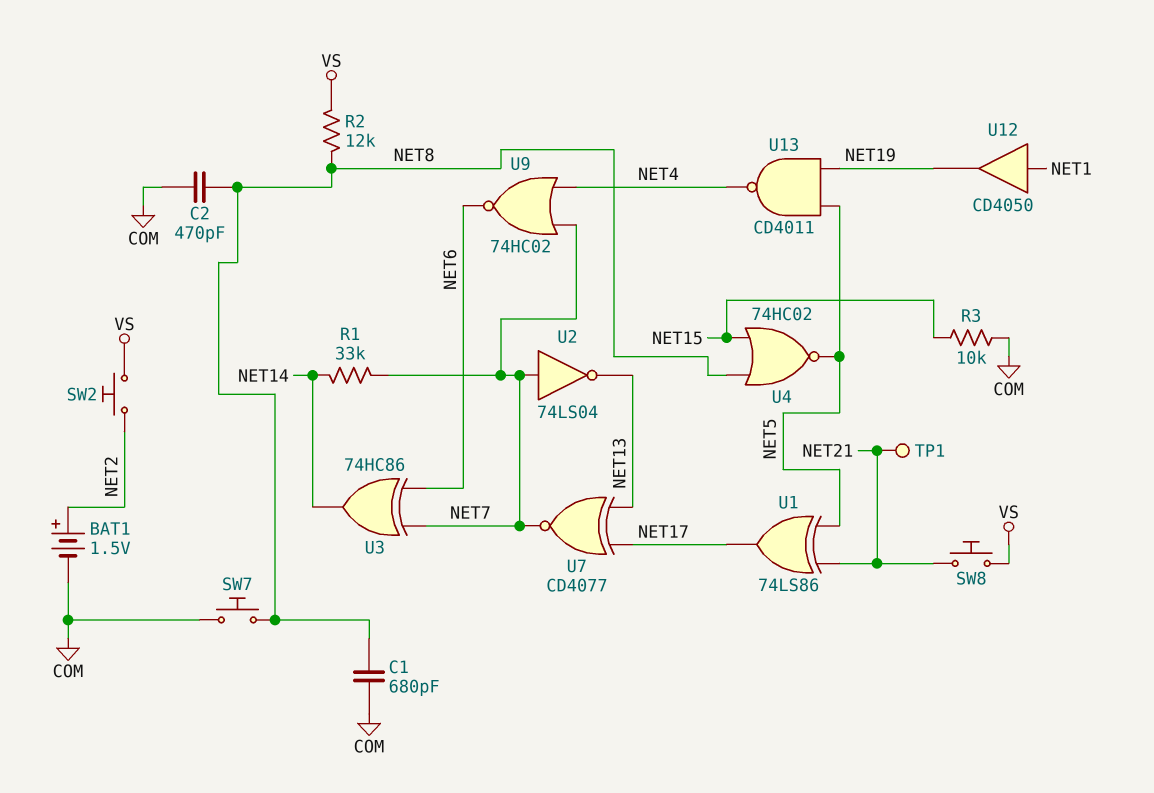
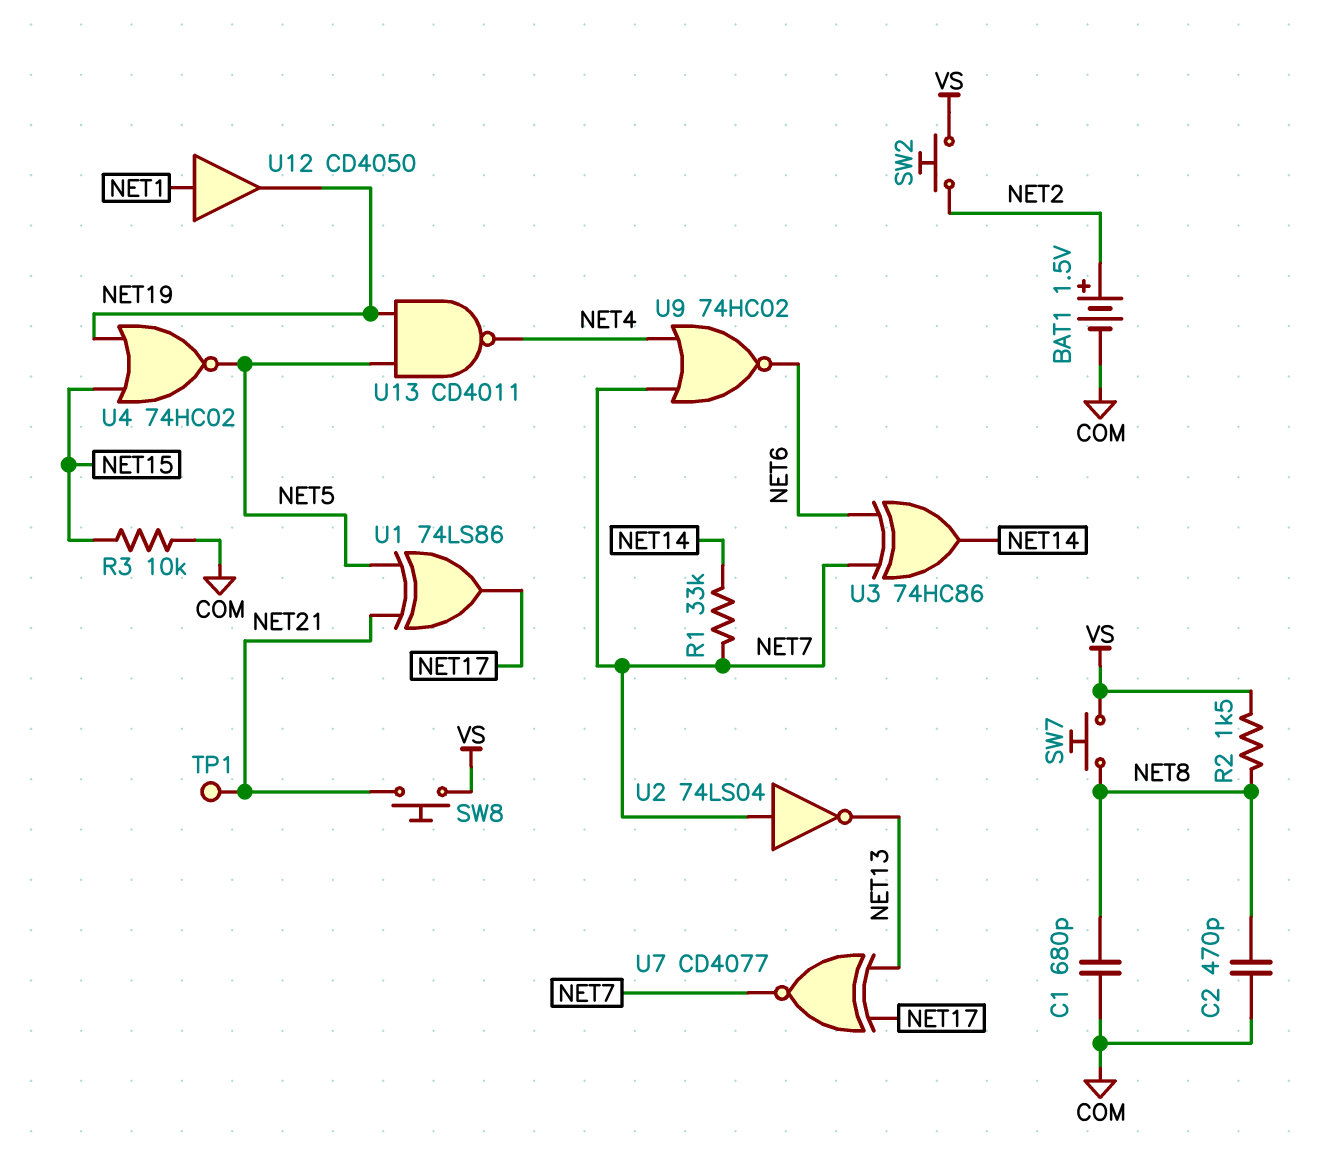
R2: 12k (NET8, VS) -> 1.5k (NET8, VS)
SW7: button (COM, NET8) -> button (NET8, VS)
U4: NOR 74HC02 (in NET8, in NET15, out NET5) -> NOR 74HC02 (in NET15, in NET19, out NET5)

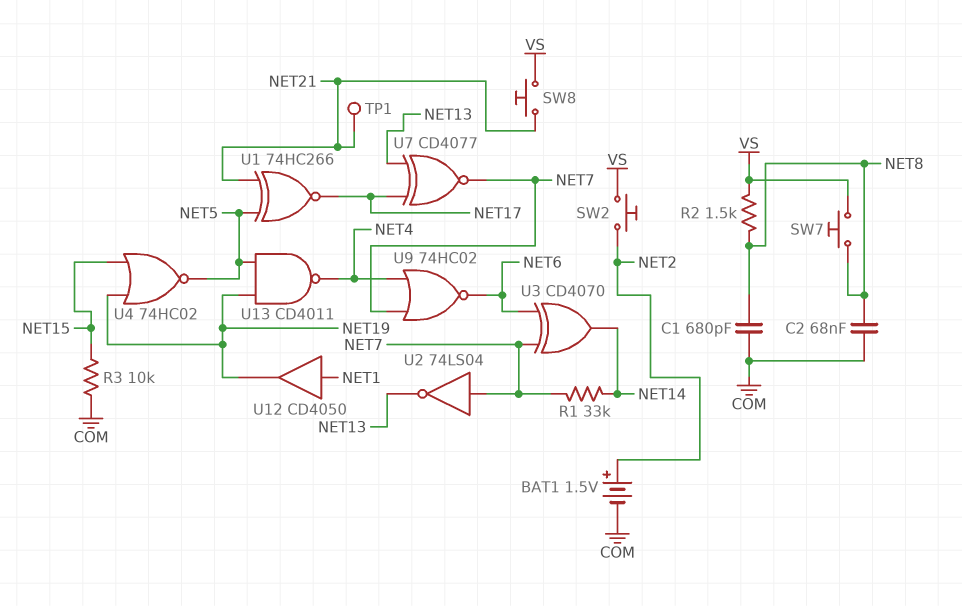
C2: 470pF (COM, NET8) -> 68nF (COM, NET8)
U1: XOR 74LS86 (in NET5, in NET21, out NET17) -> XNOR 74HC266 (in NET5, in NET21, out NET17)
U3: XOR 74HC86 (in NET6, in NET7, out NET14) -> XOR CD4070 (in NET6, in NET7, out NET14)

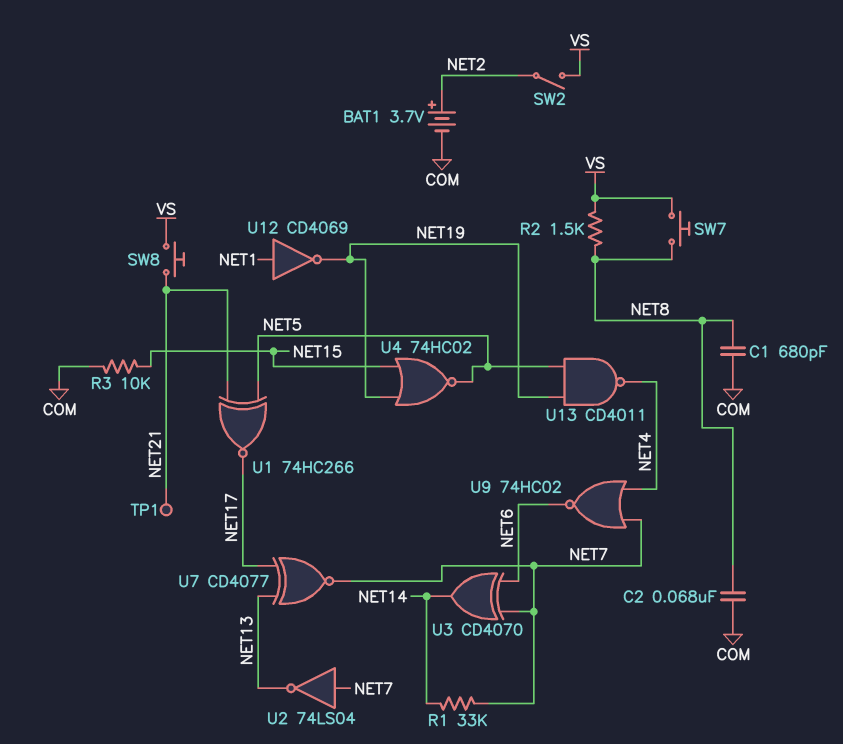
BAT1: 1.5V (plus NET2, minus COM) -> 3.7V (plus NET2, minus COM)
SW2: button (NET2, VS) -> switch (NET2, VS)
U12: buffer CD4050 (in NET1, out NET19) -> NOT CD4069 (in NET1, out NET19)

